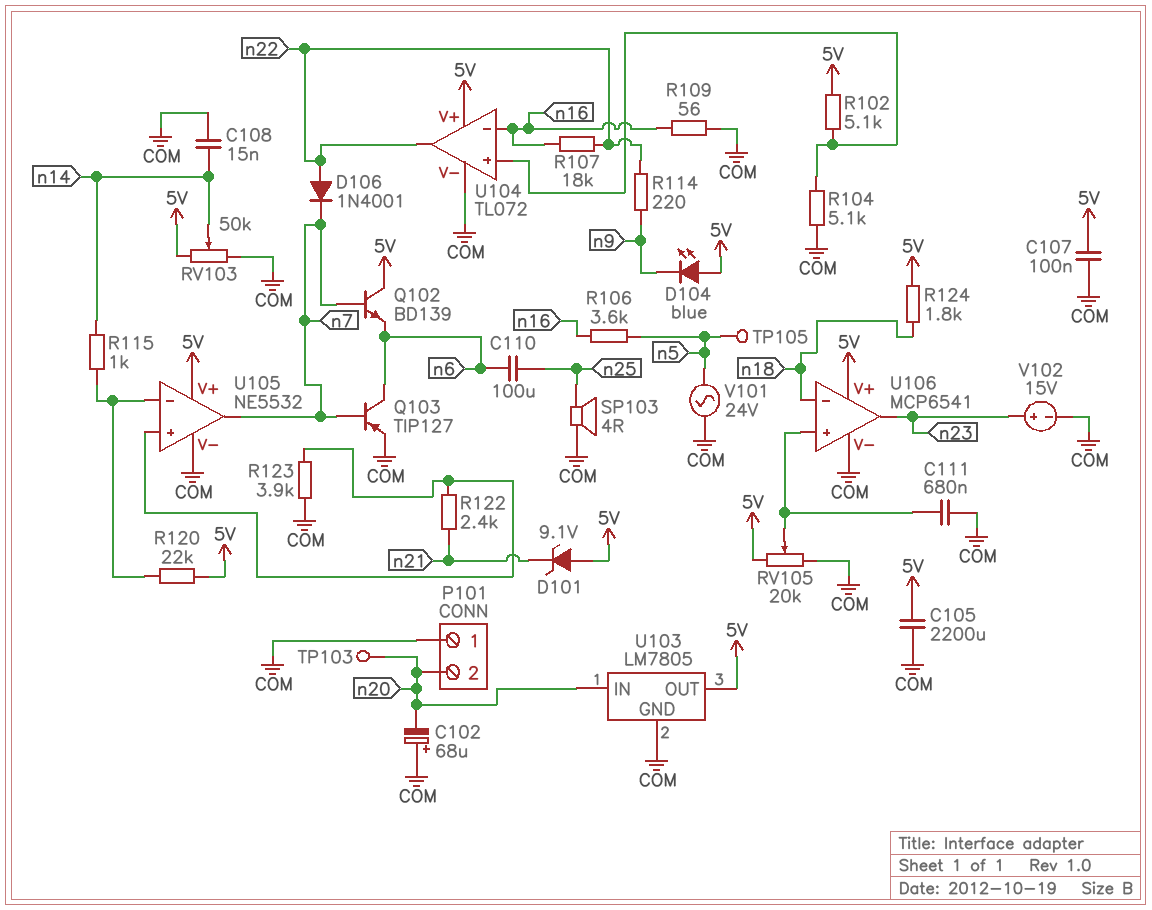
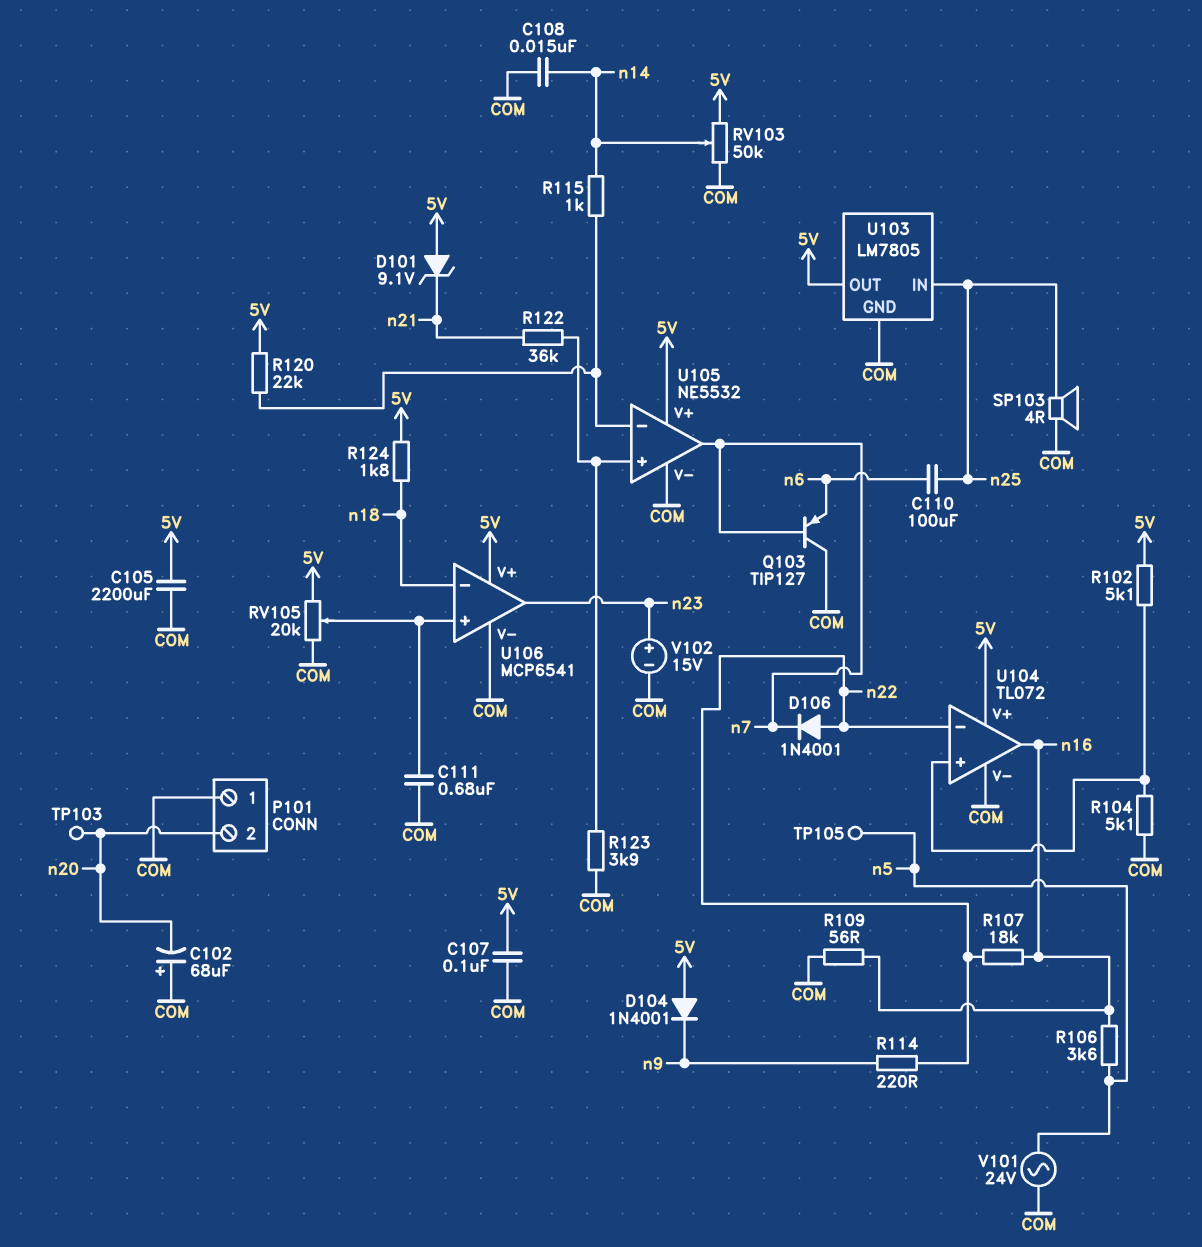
D104: LED blue (A 5V, K n9) -> diode 1N4001 (A 5V, K n9)
Q102: NPN BD139 (B n7, C 5V, E n6) -> none
Q103: PNP TIP127 (B n7, C n6, E COM) -> PNP TIP127 (B n7, C COM, E n6)
R122: 2.4k (U105/in+, n21) -> 36k (U105/in+, n21)
U103 pin IN: n20 -> n25
U104 pin in-: n16 -> n22
U104 pin out: n22 -> n16

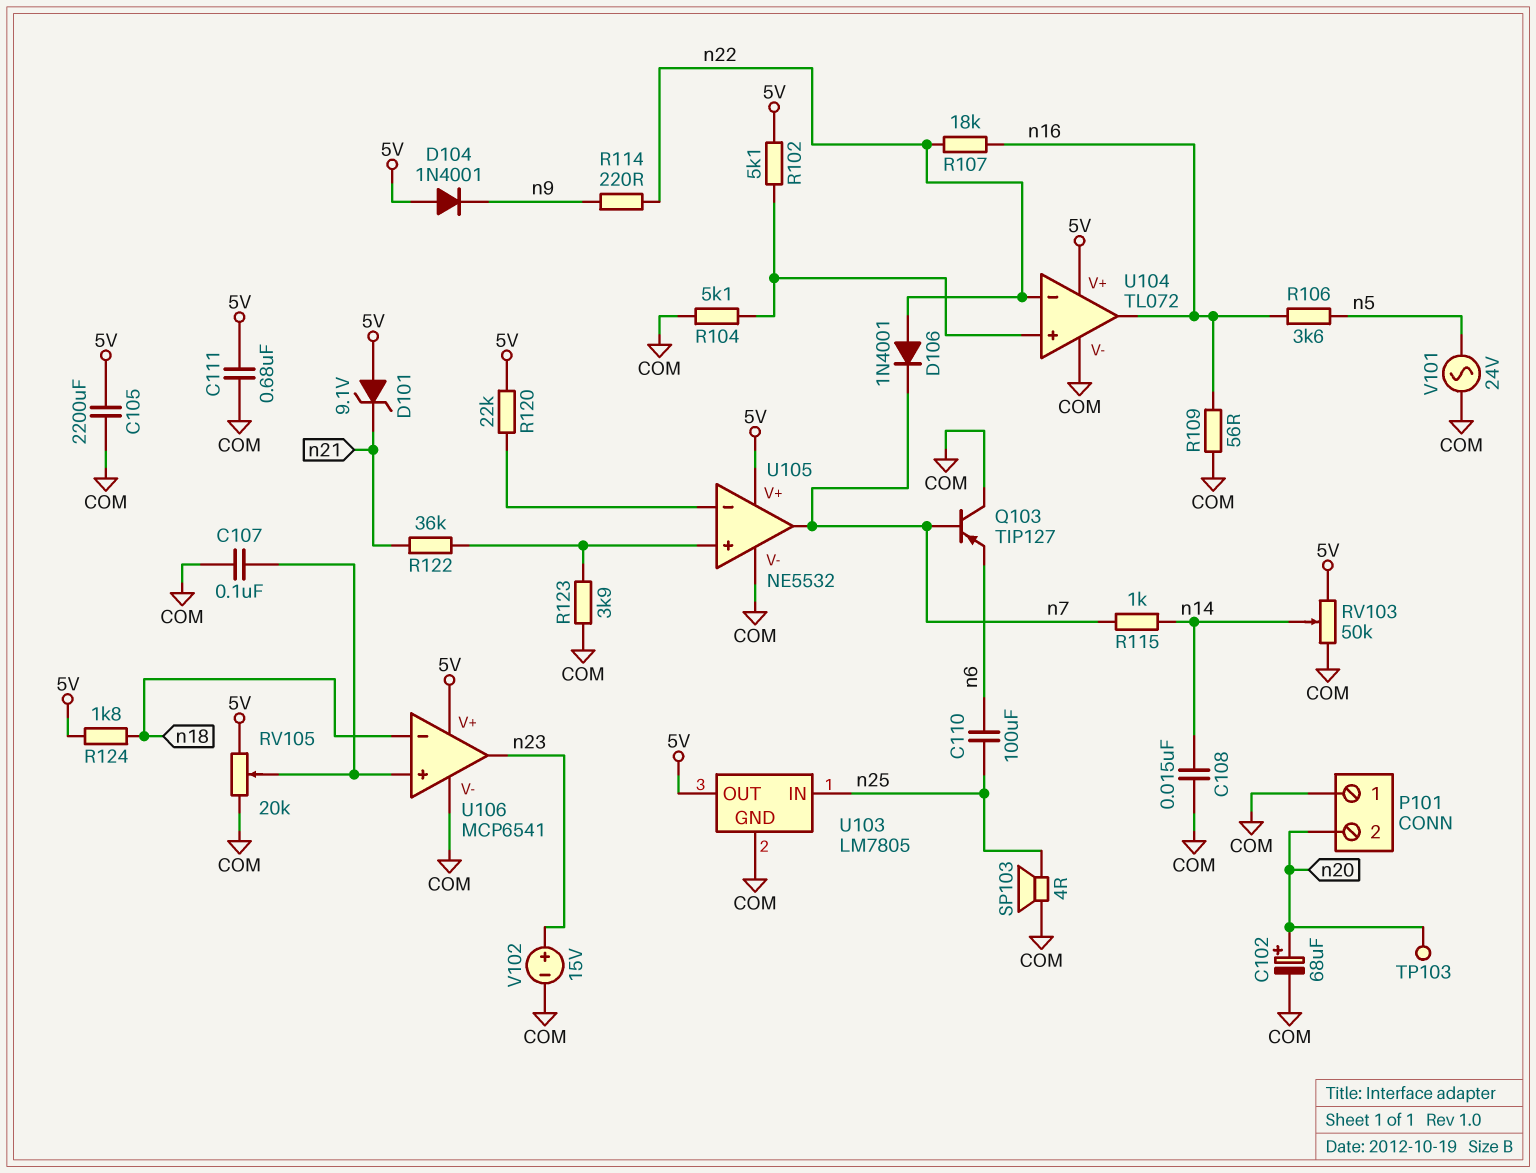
C102: 68uF (plus COM, minus n20) -> 68uF (plus n20, minus COM)
C107: 100nF (5V, COM) -> 100nF (COM, U106/in+)
C111: 680nF (COM, U106/in+) -> 680nF (5V, COM)
R115: 1k (U105/in-, n14) -> 1k (n7, n14)
TP105: test point (n5) -> none

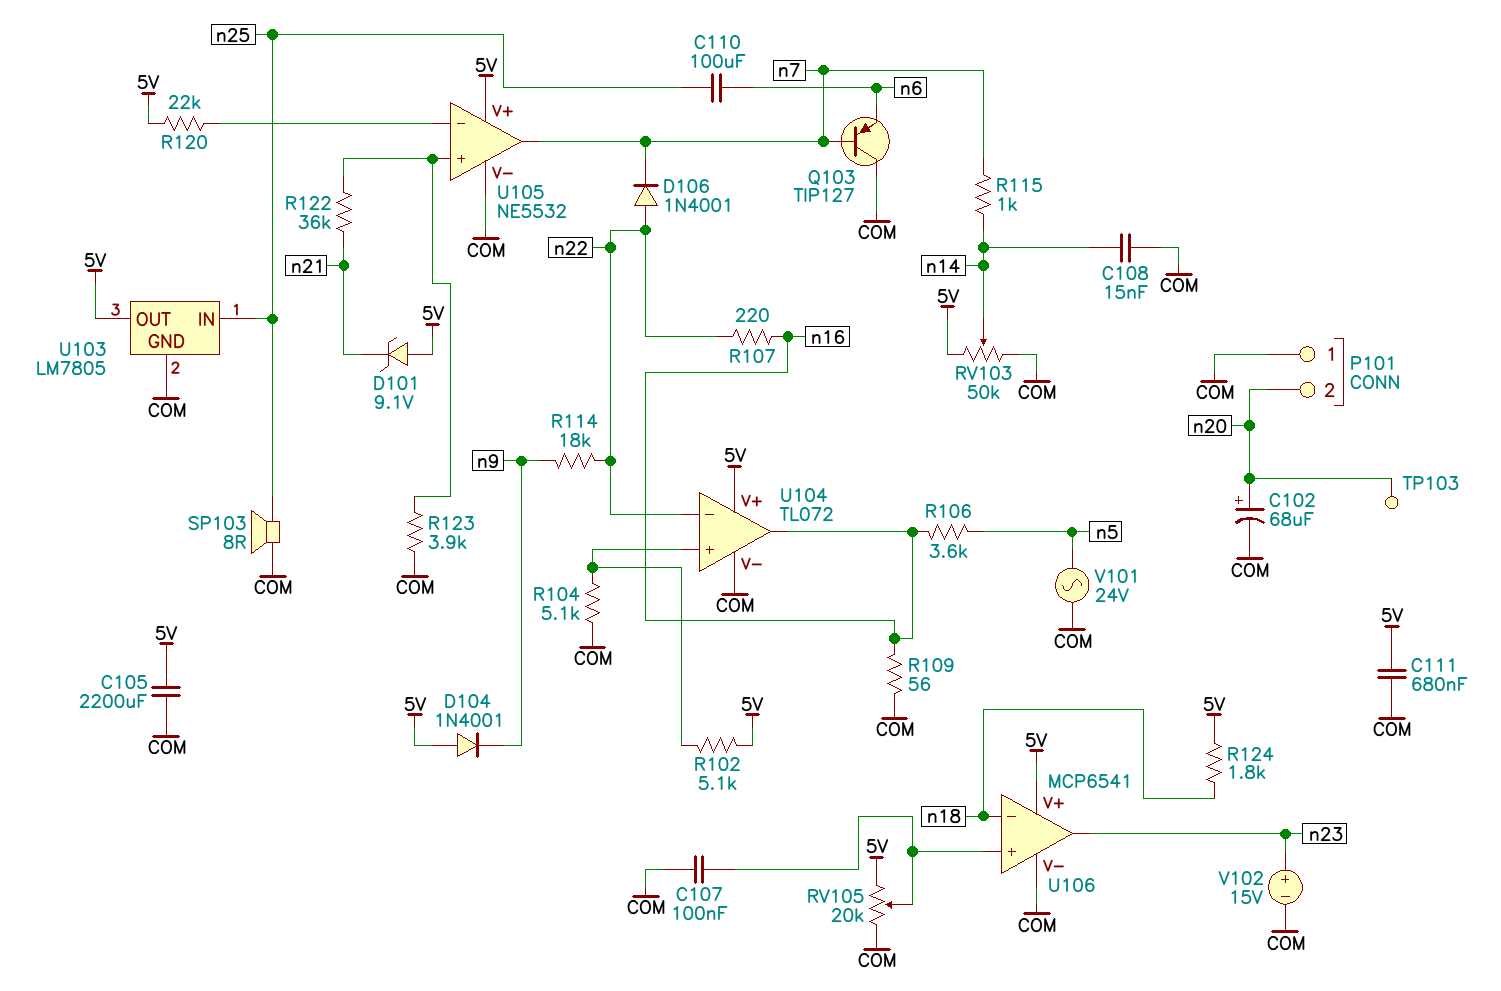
R107: 18k (n16, n22) -> 220 (n16, n22)
R114: 220 (n9, n22) -> 18k (n9, n22)
SP103: speaker 4R (COM, n25) -> speaker 8R (COM, n25)

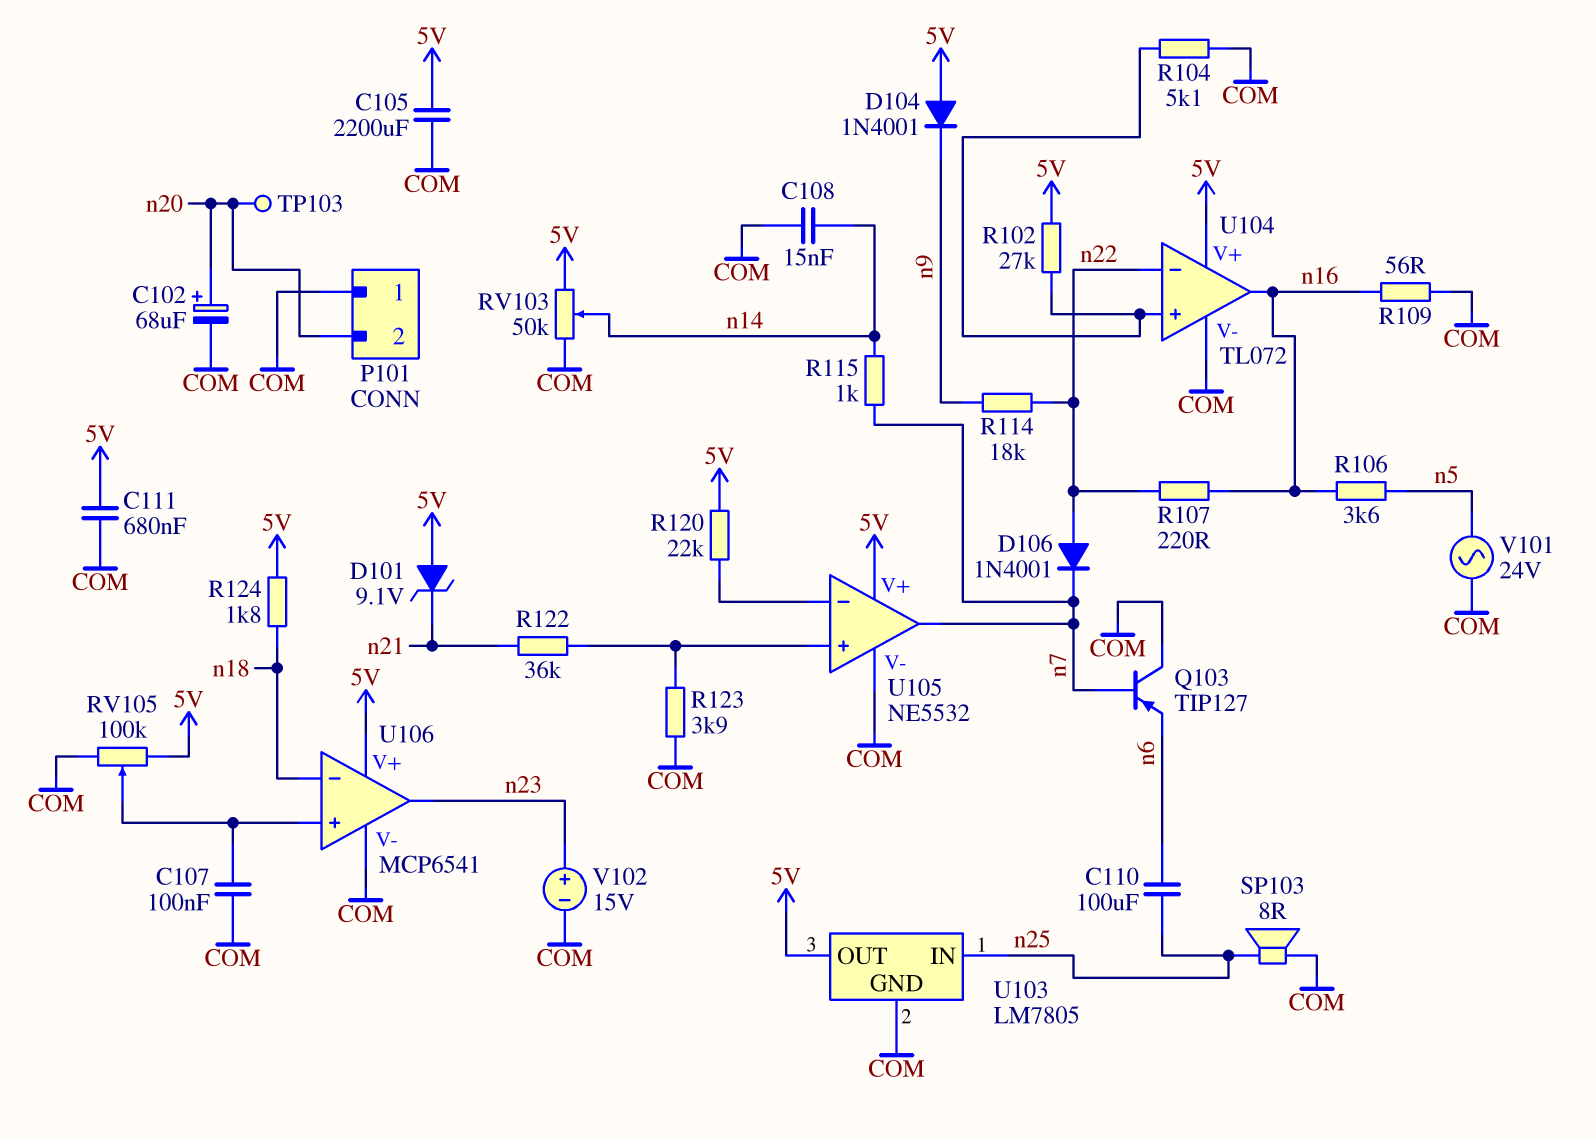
R102: 5.1k (5V, U104/in+) -> 27k (5V, U104/in+)
RV105: 20k (5V, COM, wiper U106/in+) -> 100k (5V, COM, wiper U106/in+)

